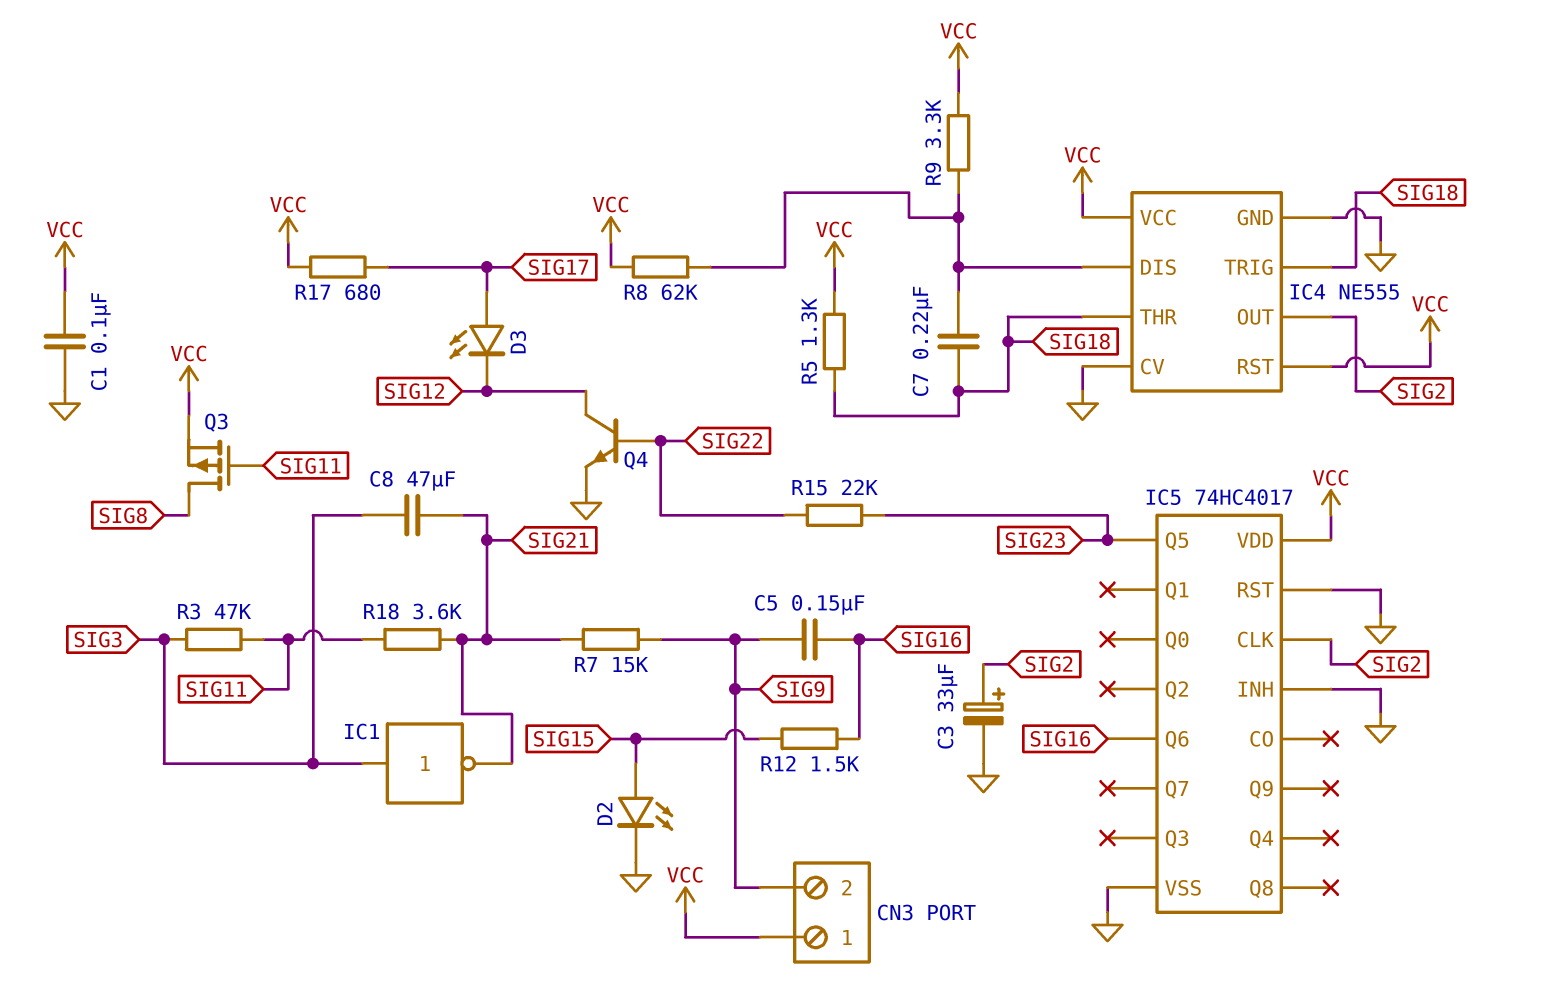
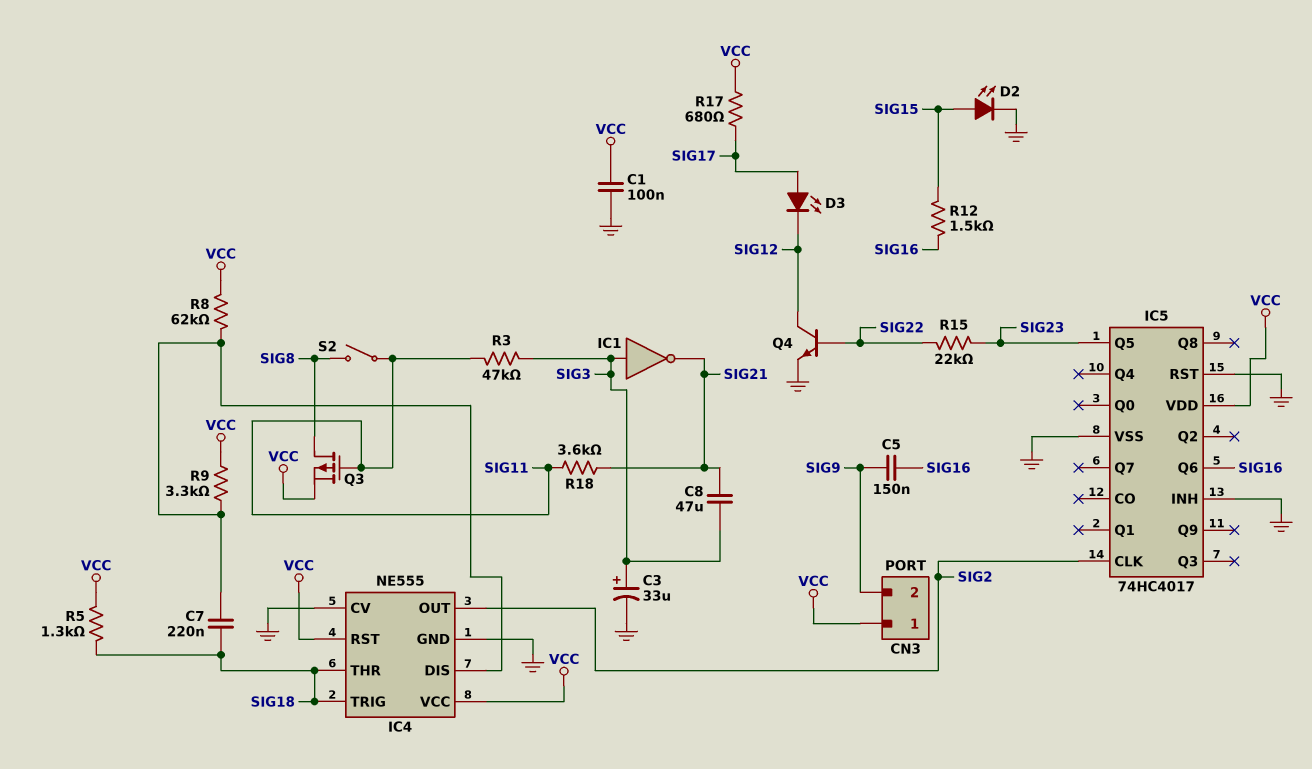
C3: 33uF (plus SIG2, minus GND) -> 33uF (plus SIG3, minus GND)
R7: 15k (SIG9, SIG21) -> none
S2: none -> switch (SIG8, SIG11)

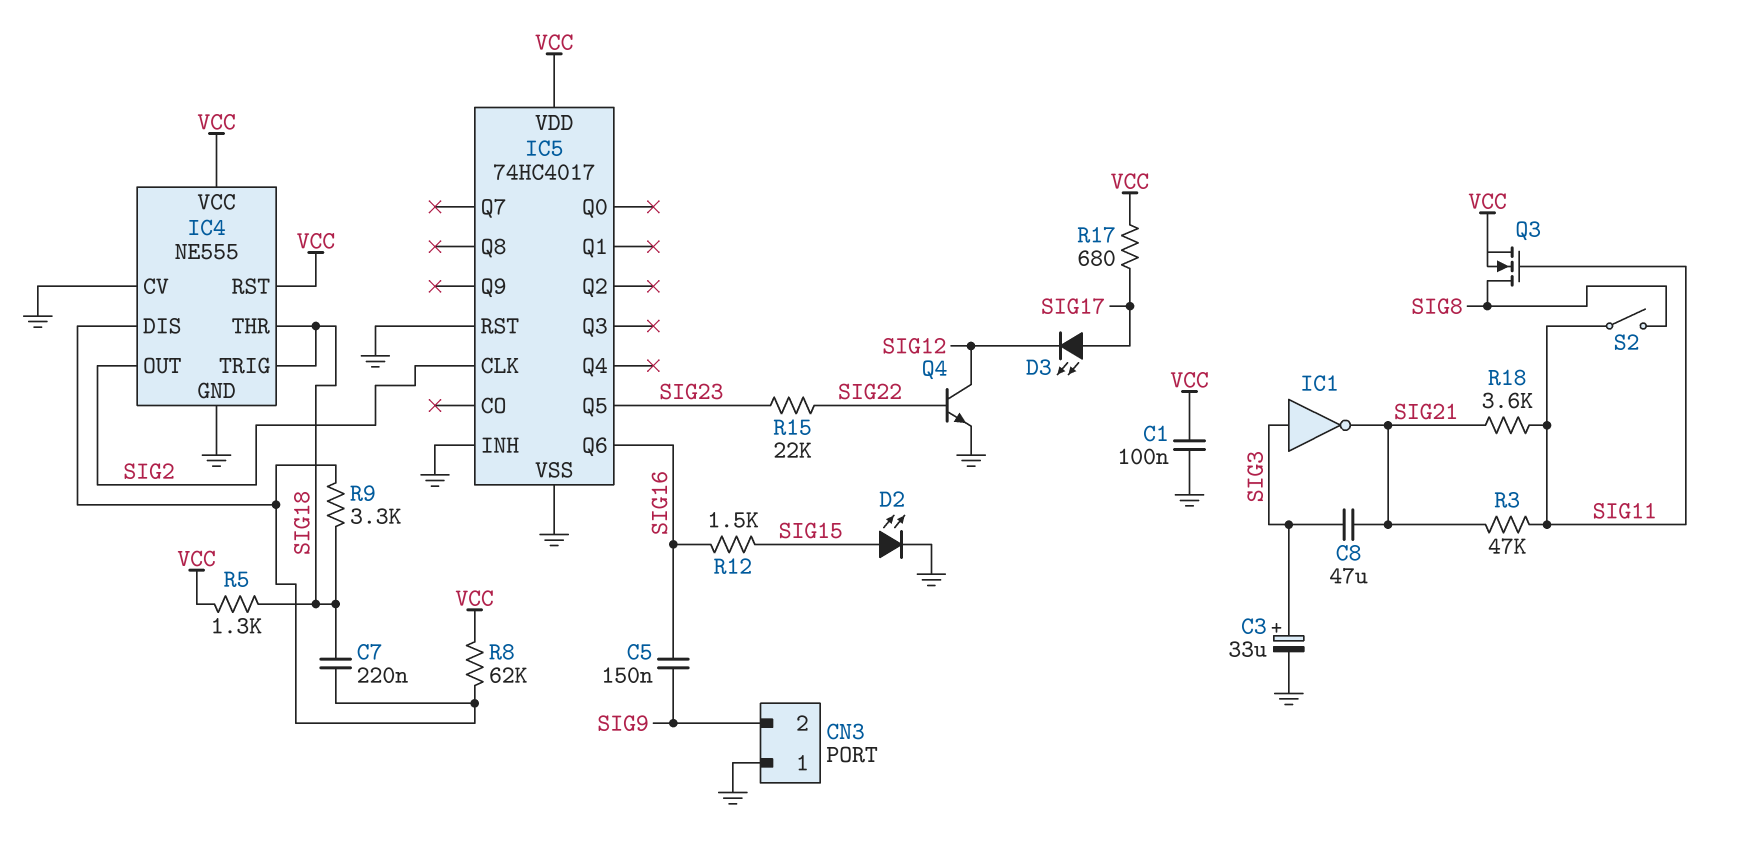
CN3 pin 1: VCC -> GND
Q3: PMOS (G SIG11, D SIG8, S VCC) -> NMOS (G SIG11, D SIG8, S VCC)
R3: 47k (SIG3, SIG11) -> 47k (SIG11, SIG21)
R9: 3.3k (IC4/DIS, VCC) -> 3.3k (IC4/DIS, SIG18)

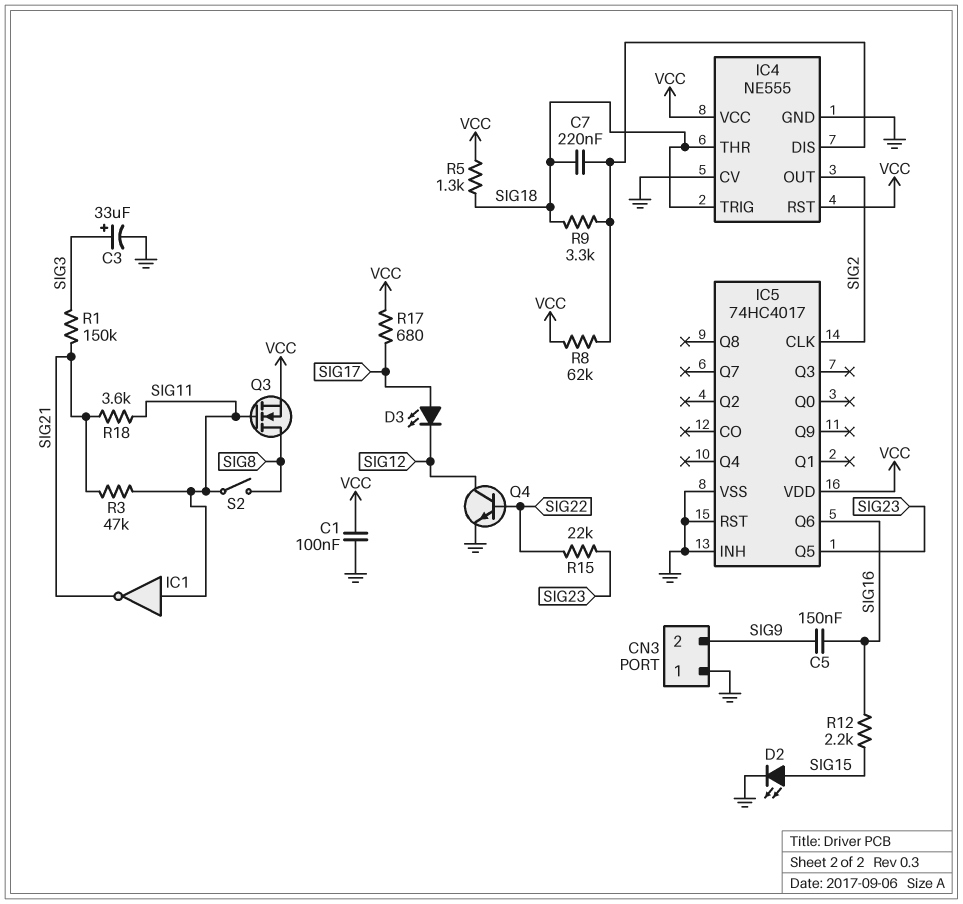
C8: 47uF (SIG3, SIG21) -> none
IC1: NOT (in SIG3, out SIG21) -> NOT (in SIG11, out SIG21)
R1: none -> 150k (SIG3, SIG21)
R12: 1.5k (SIG15, SIG16) -> 2.2k (SIG15, SIG16)

